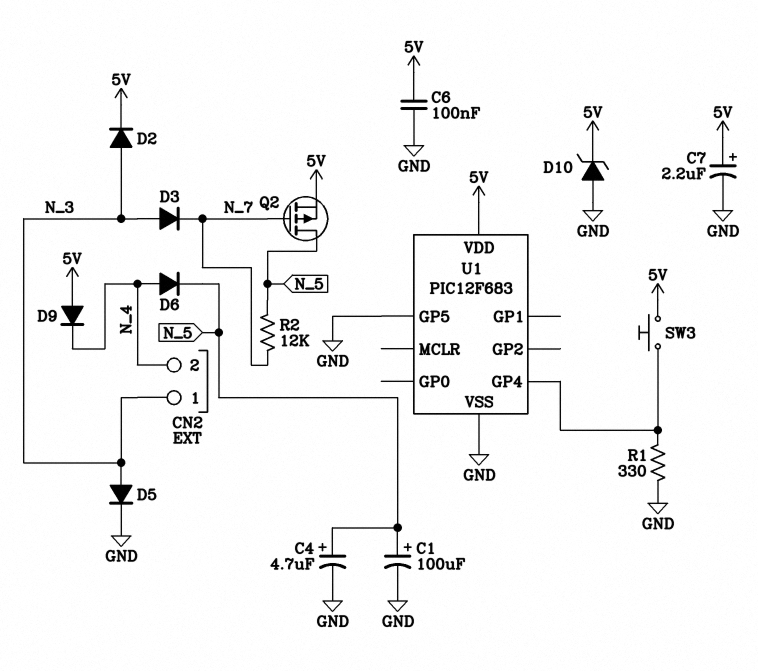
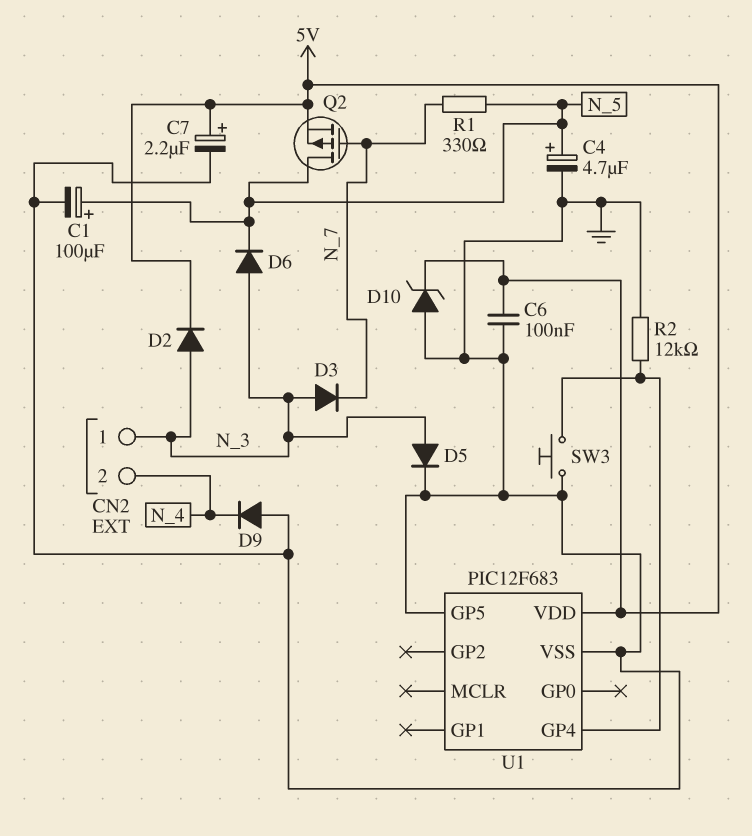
D6: diode (A N_4, K N_5) -> diode (A N_3, K N_5)
D9: diode (A 5V, K N_4) -> diode (A GND, K N_4)
R1: 330 (GND, U1/GP4) -> 330 (N_5, N_7)
R2: 12k (N_5, N_7) -> 12k (GND, U1/GP4)
SW3: button (5V, U1/GP4) -> button (GND, U1/GP4)

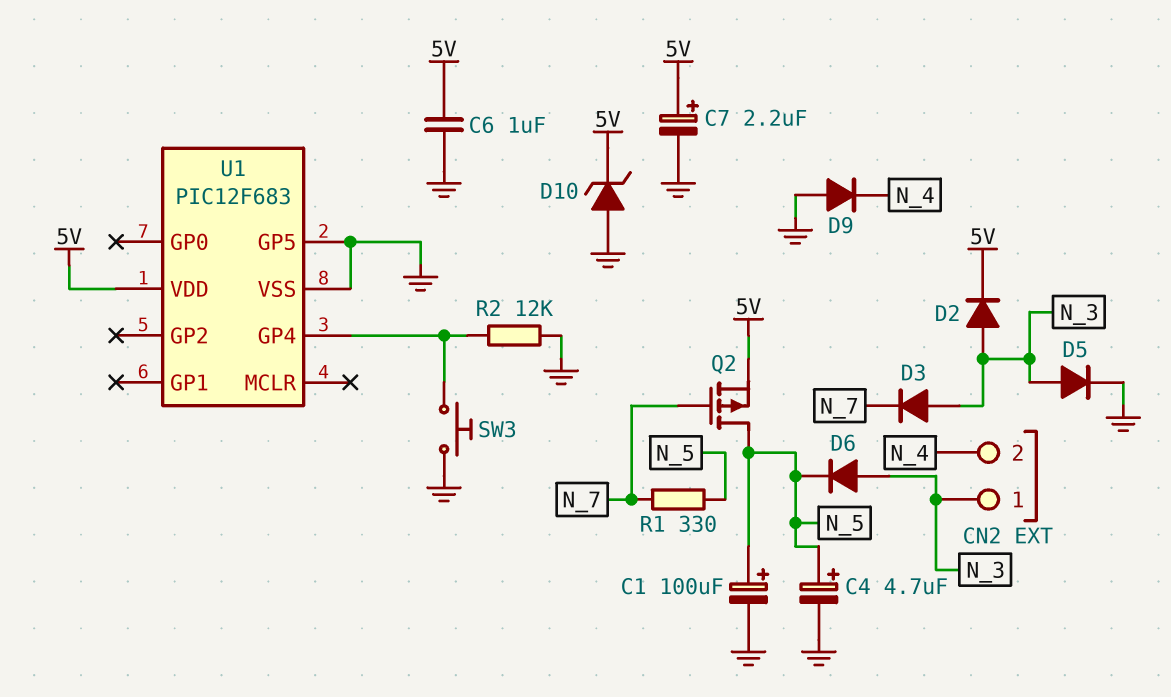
C6: 100nF (5V, GND) -> 1uF (5V, GND)

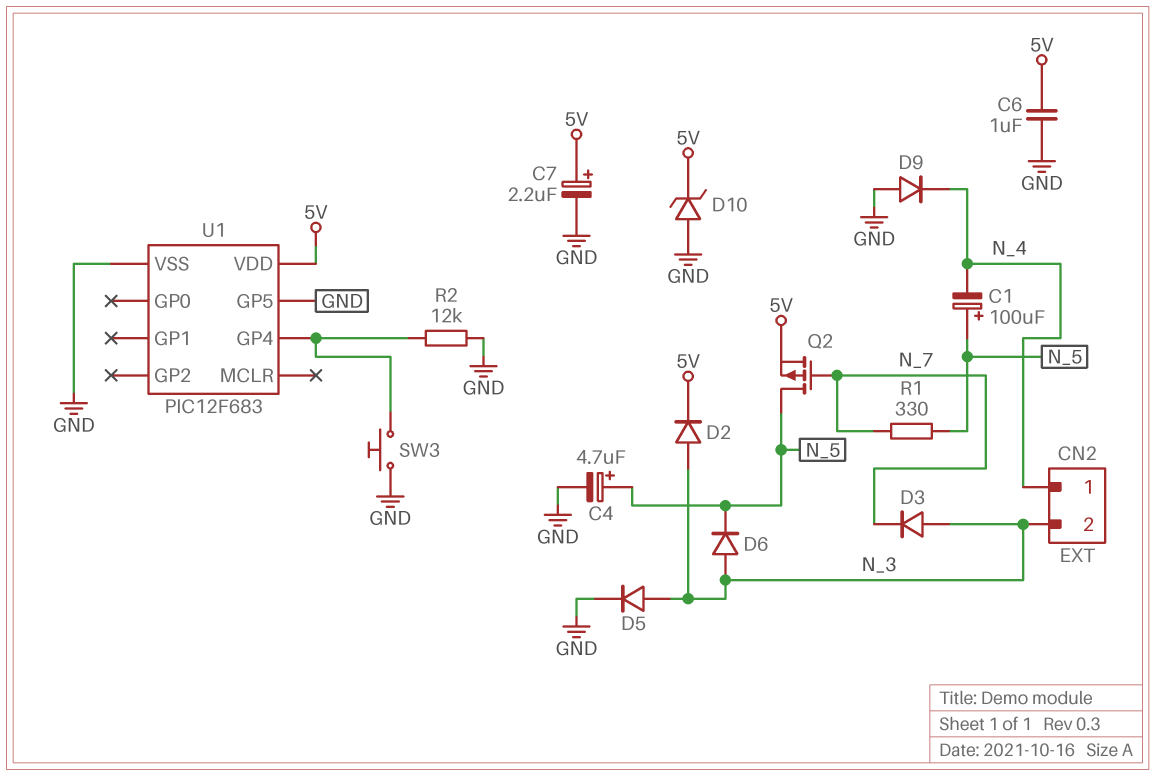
C1: 100uF (plus N_5, minus GND) -> 100uF (plus N_5, minus N_4)
CN2 pin 1: N_3 -> N_4
CN2 pin 2: N_4 -> N_3

